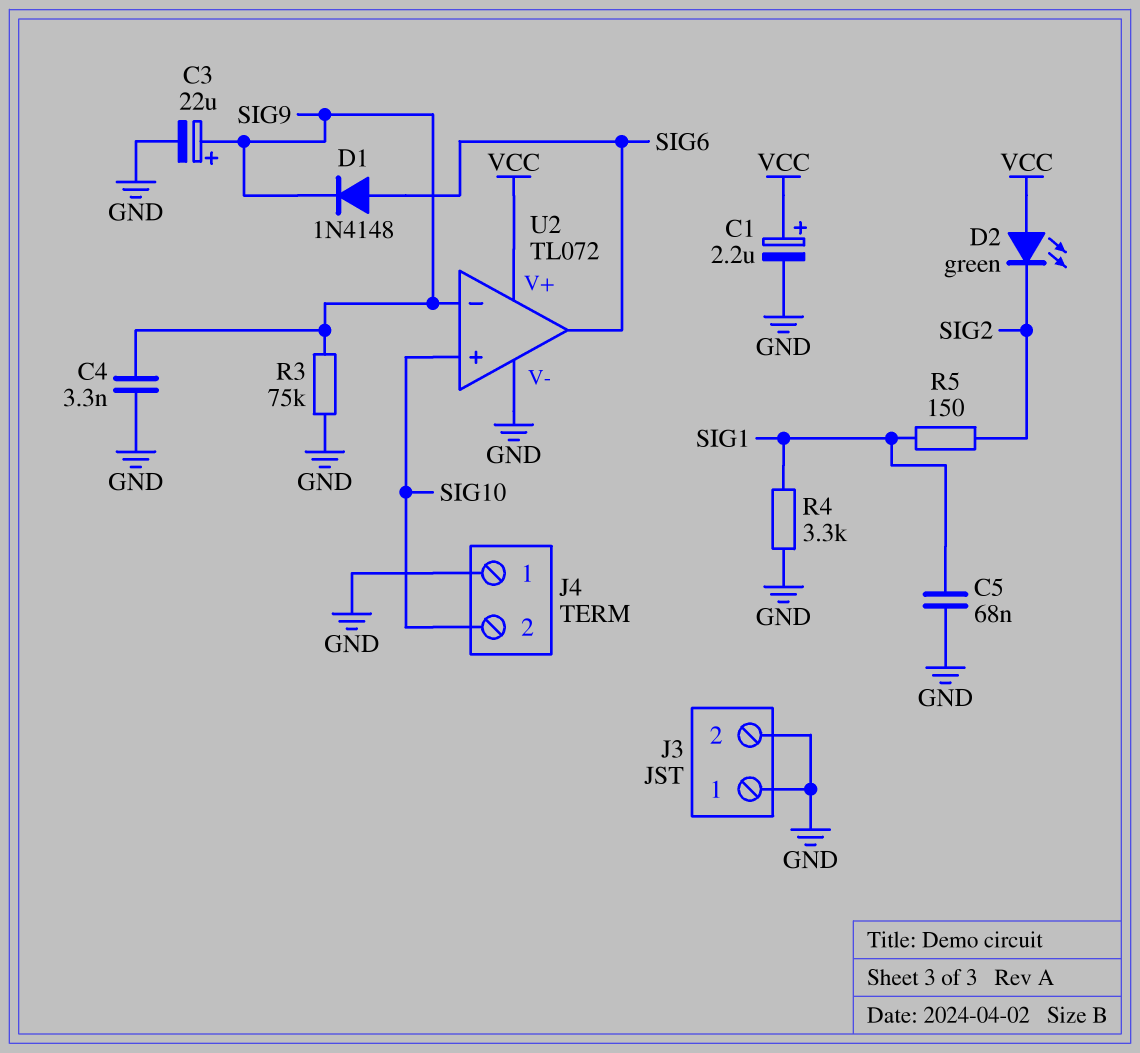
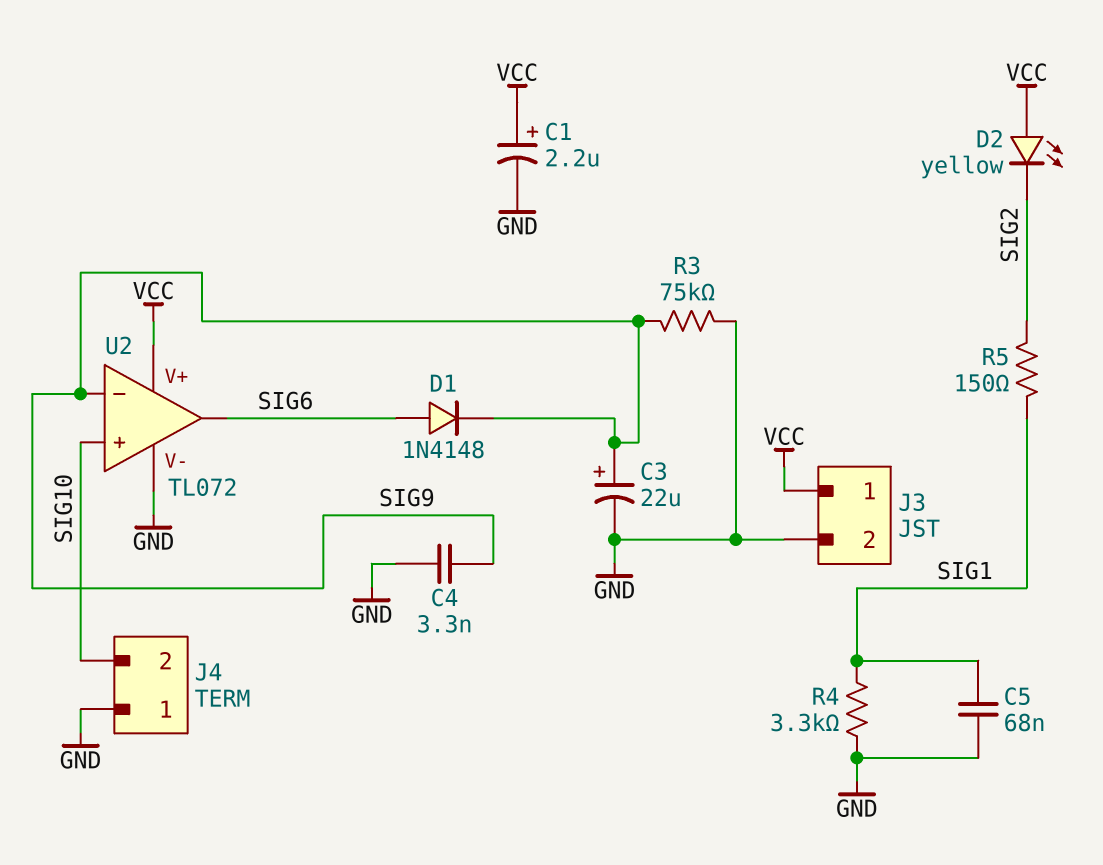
D2: LED green (A VCC, K SIG2) -> LED yellow (A VCC, K SIG2)
J3 pin 1: GND -> VCC

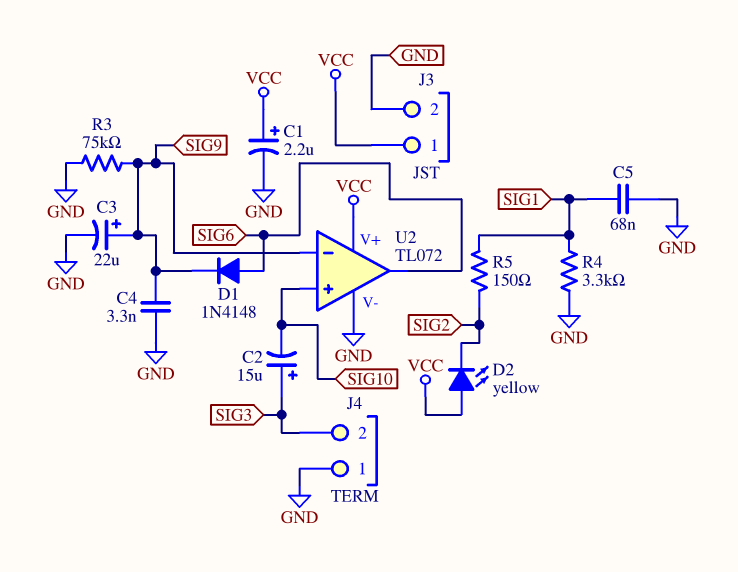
C2: none -> 15uF (plus SIG3, minus SIG10)
J4 pin 2: SIG10 -> SIG3

